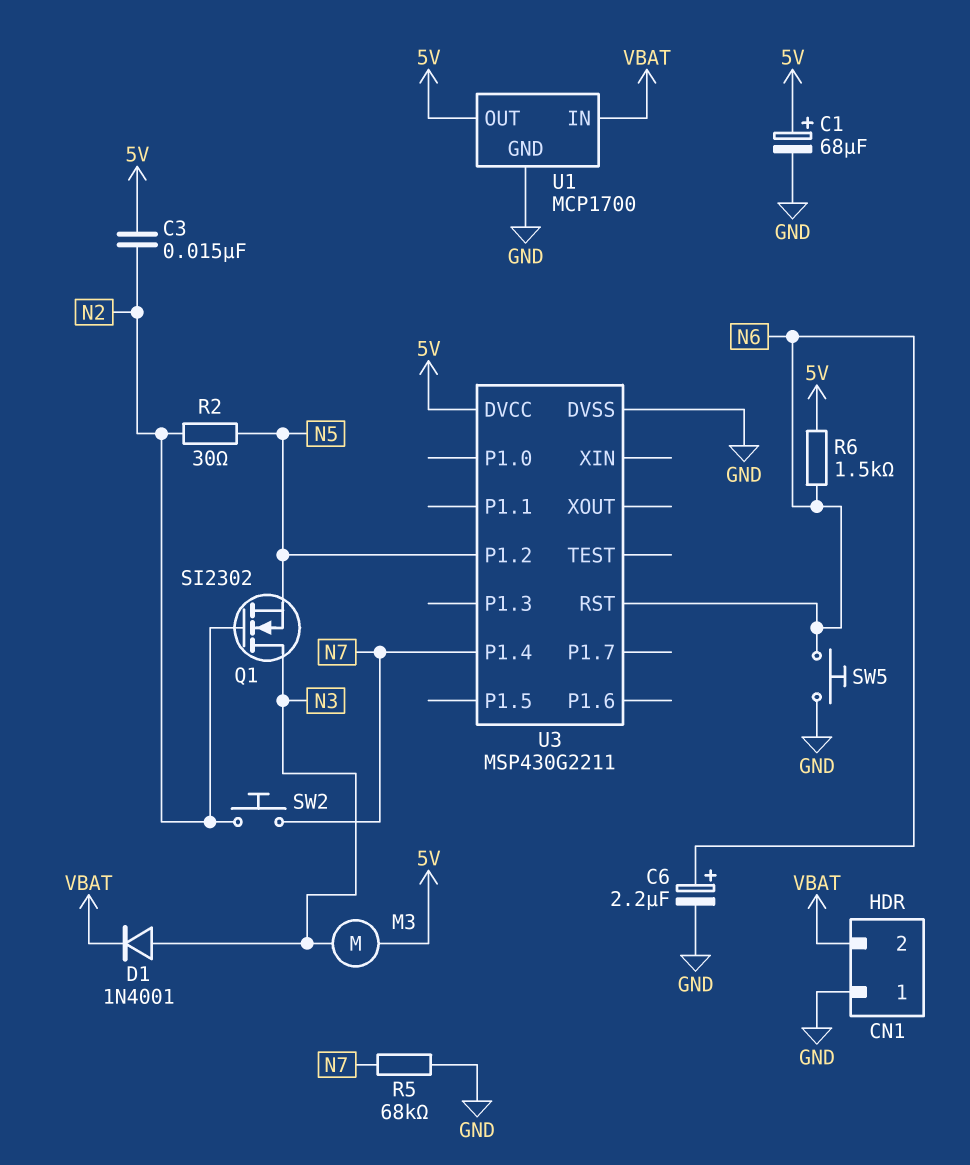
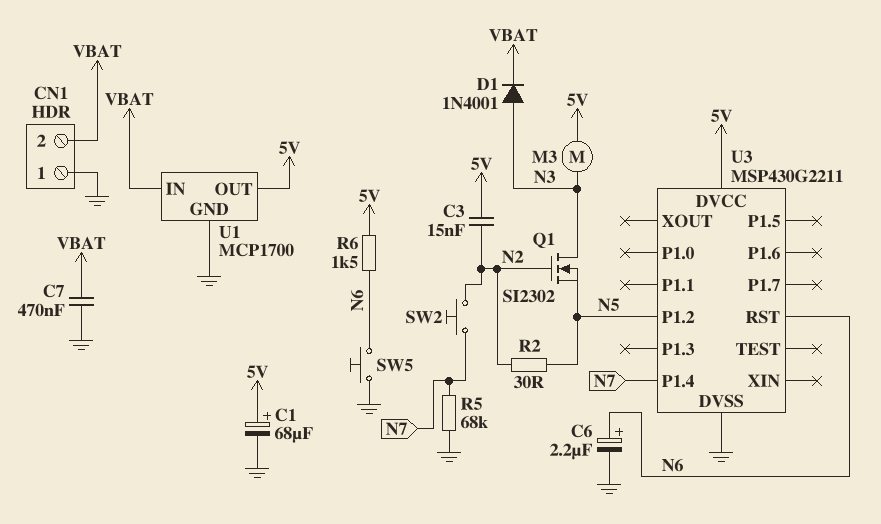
C7: none -> 470nF (GND, VBAT)

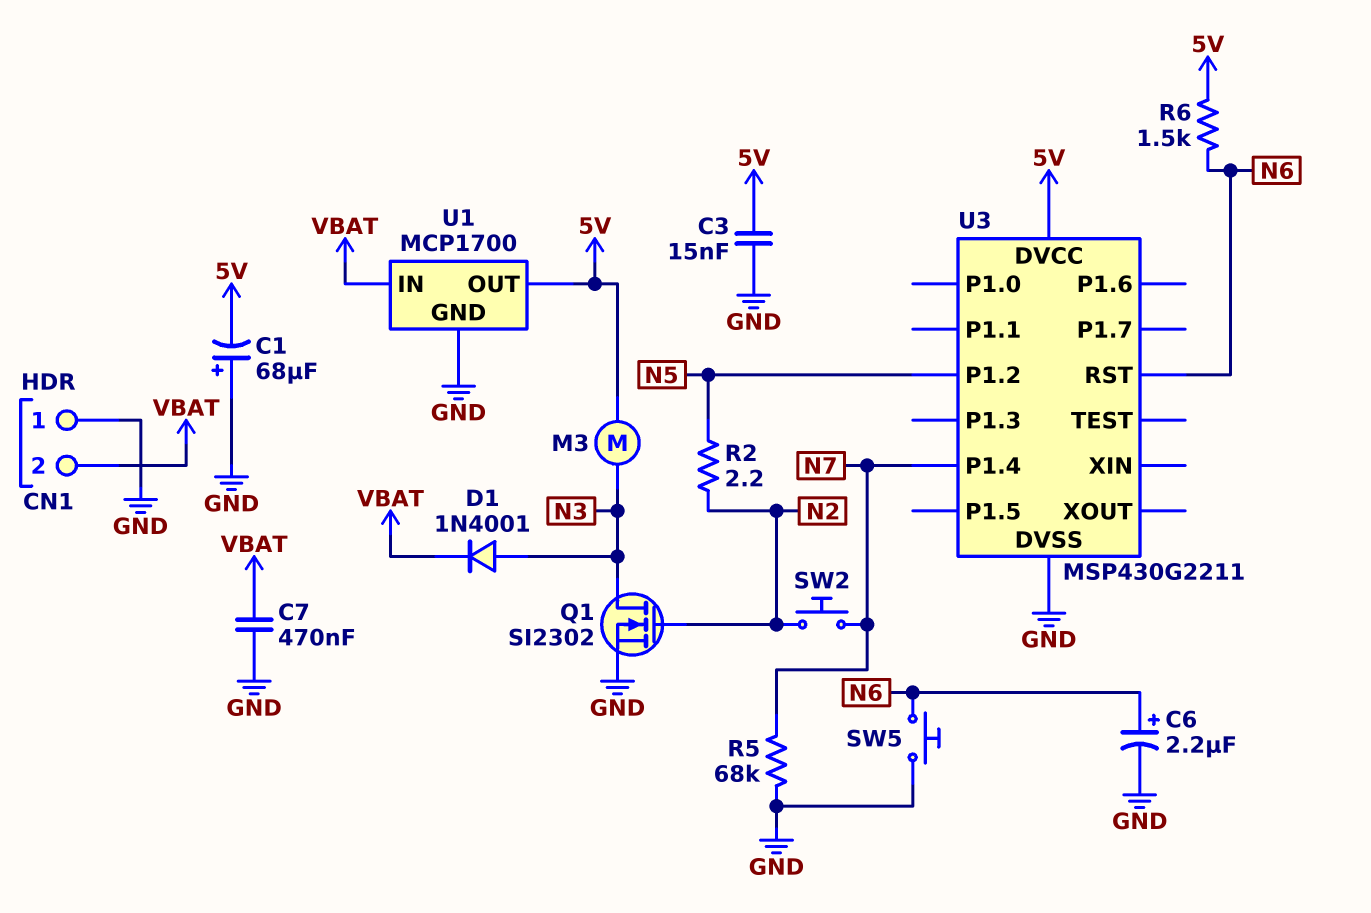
C1: 68uF (plus 5V, minus GND) -> 68uF (plus GND, minus 5V)
C3: 15nF (5V, N2) -> 15nF (5V, GND)
Q1: NMOS SI2302 (G N2, D N3, S N5) -> NMOS SI2302 (G N2, D N3, S GND)
R2: 30 (N2, N5) -> 2.2 (N2, N5)

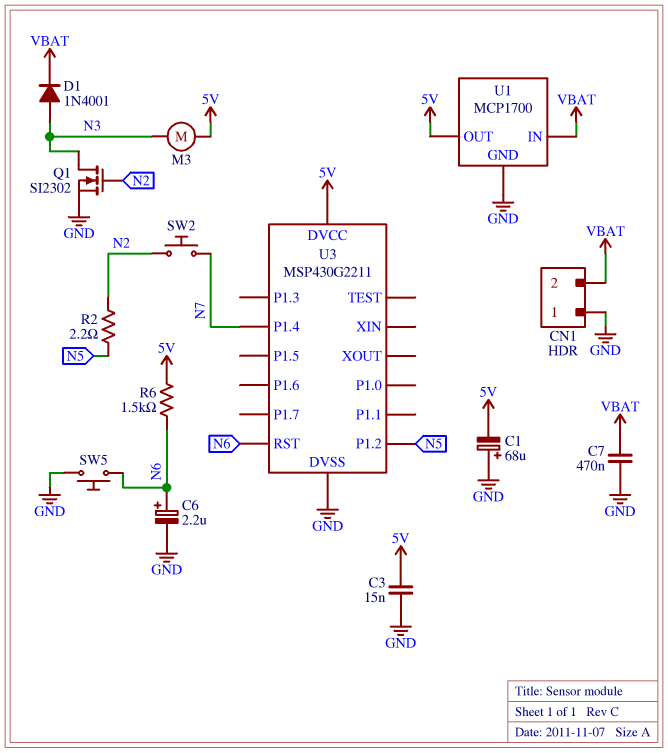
R5: 68k (GND, N7) -> none

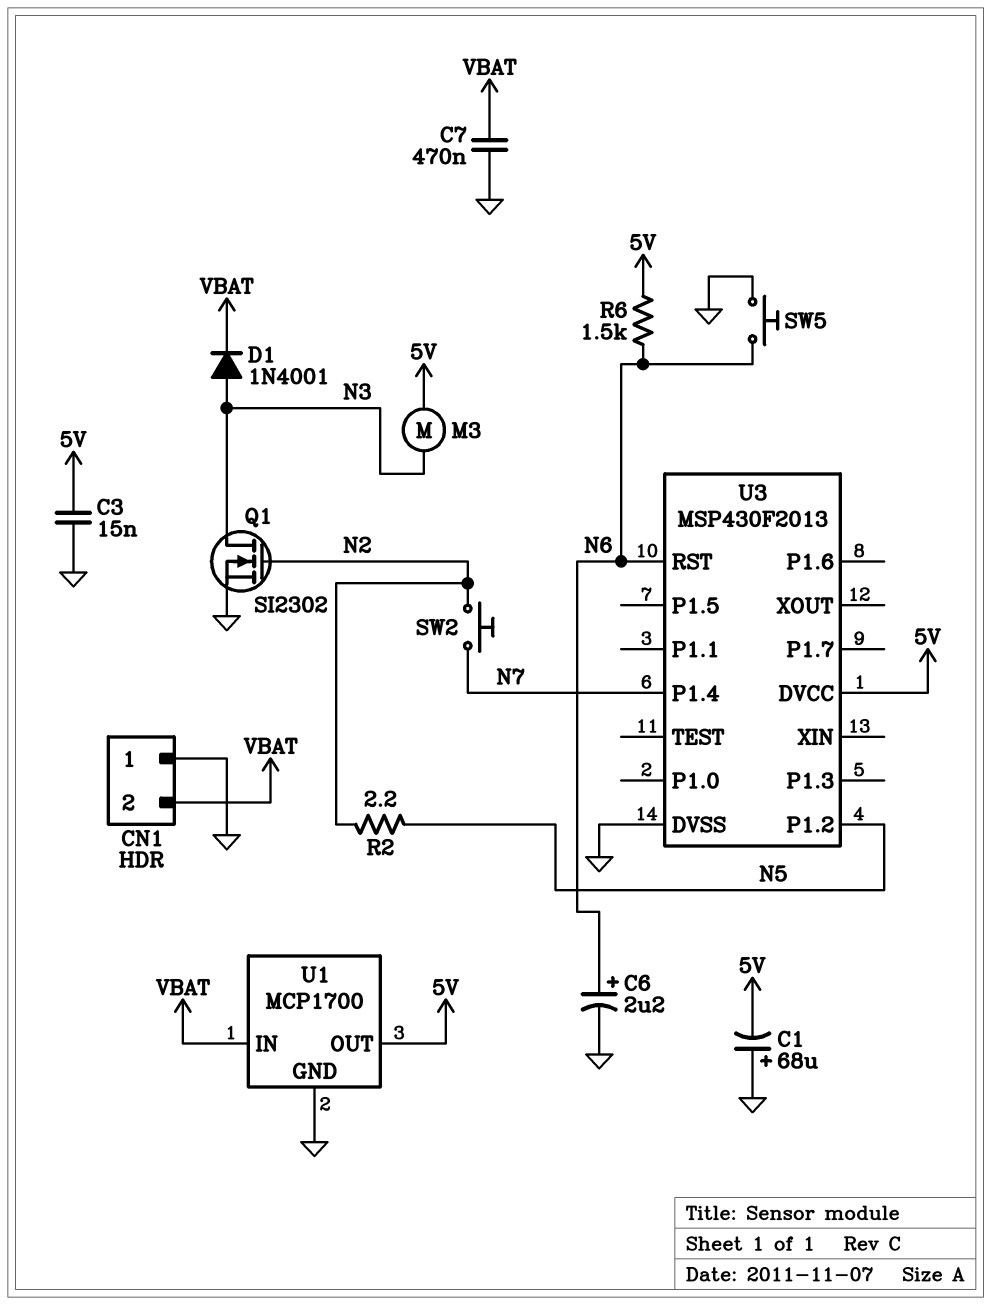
U3: MSP430G2211 -> MSP430F2013

